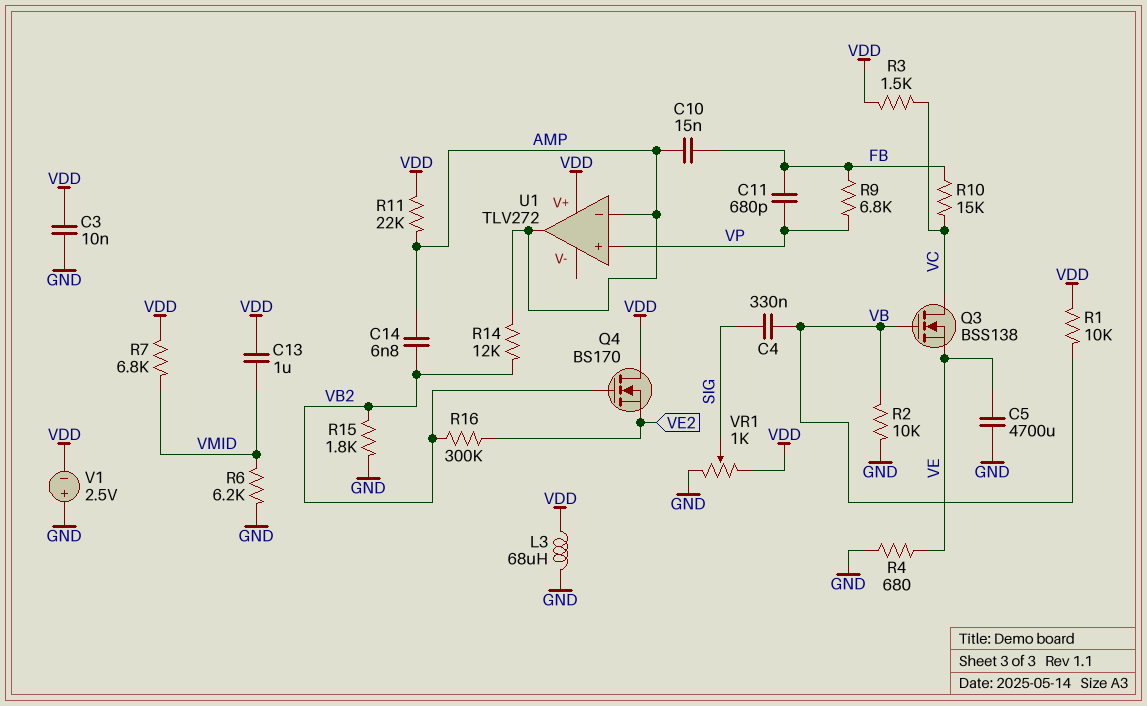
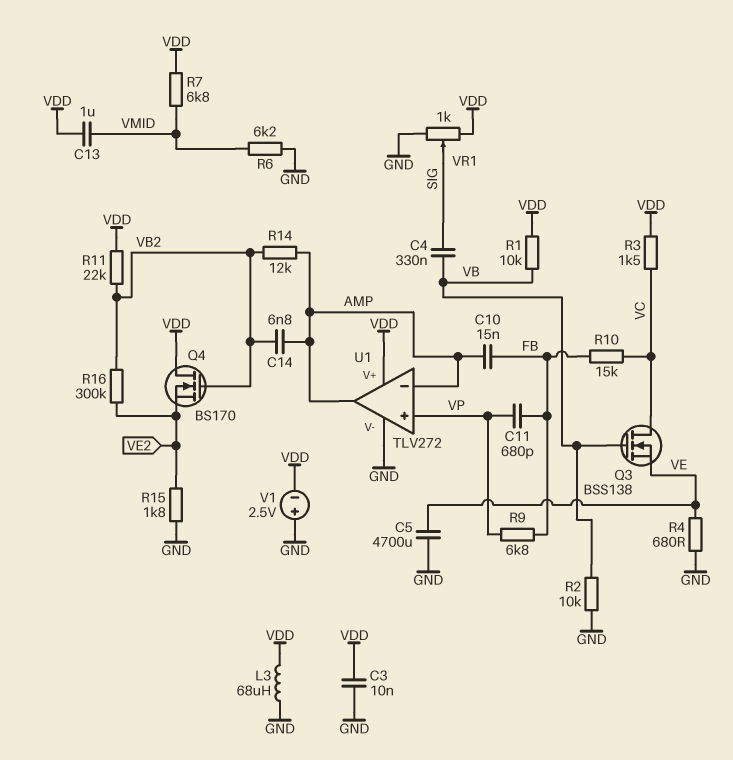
R11: 22k (AMP, VDD) -> 22k (VB2, VDD)
R15: 1.8k (GND, VB2) -> 1.8k (GND, VE2)
U1 pin V-: none -> GND

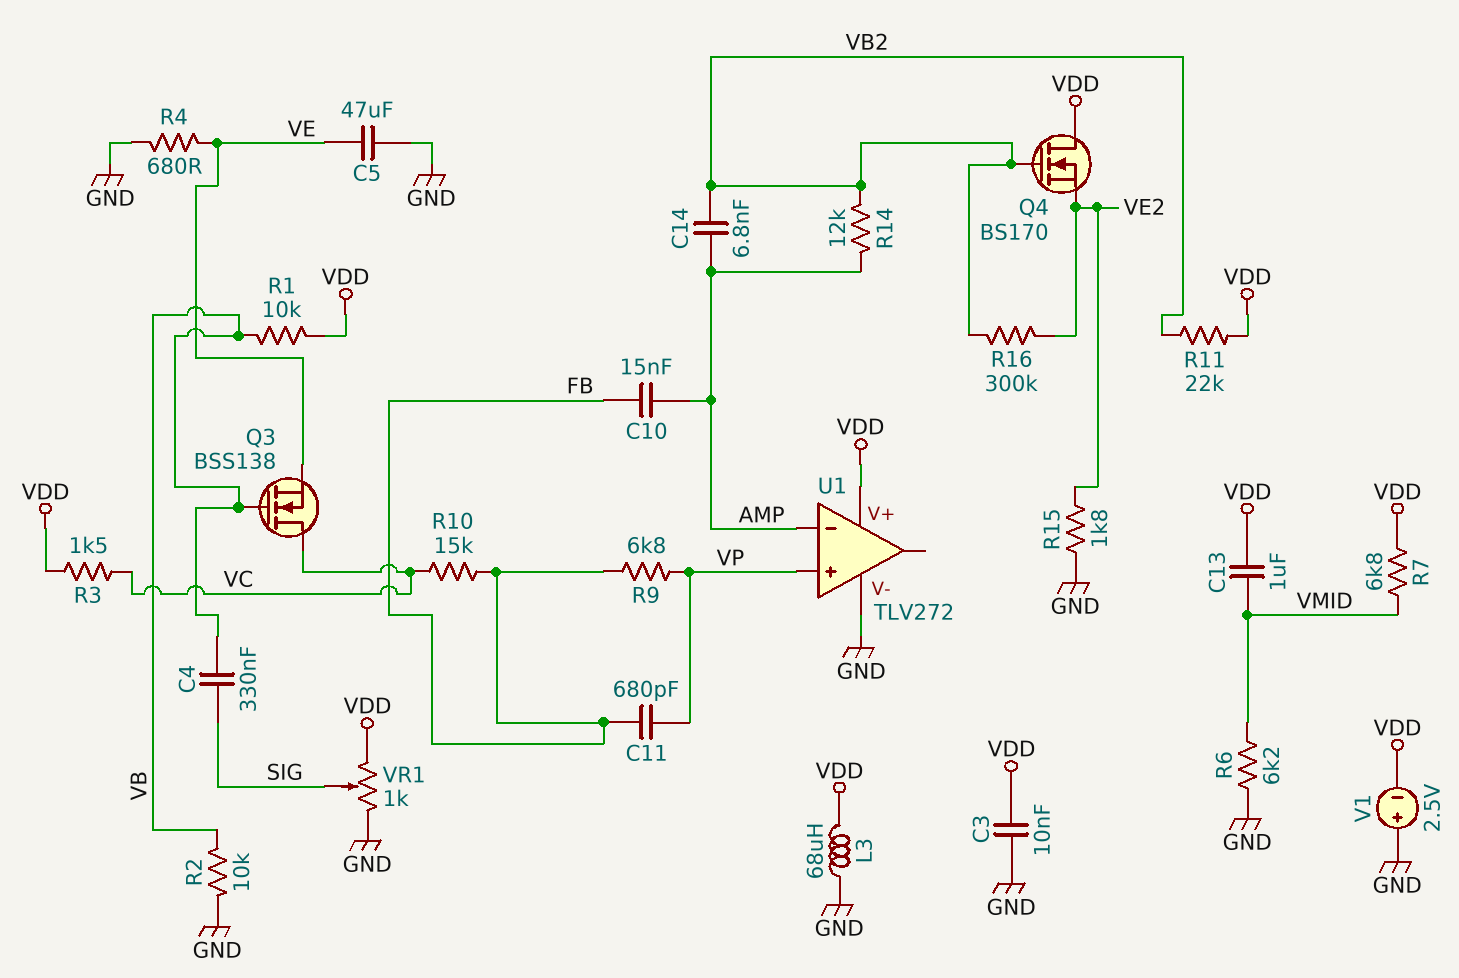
C5: 4700uF (GND, VE) -> 47uF (GND, VE)
U1 pin out: AMP -> none

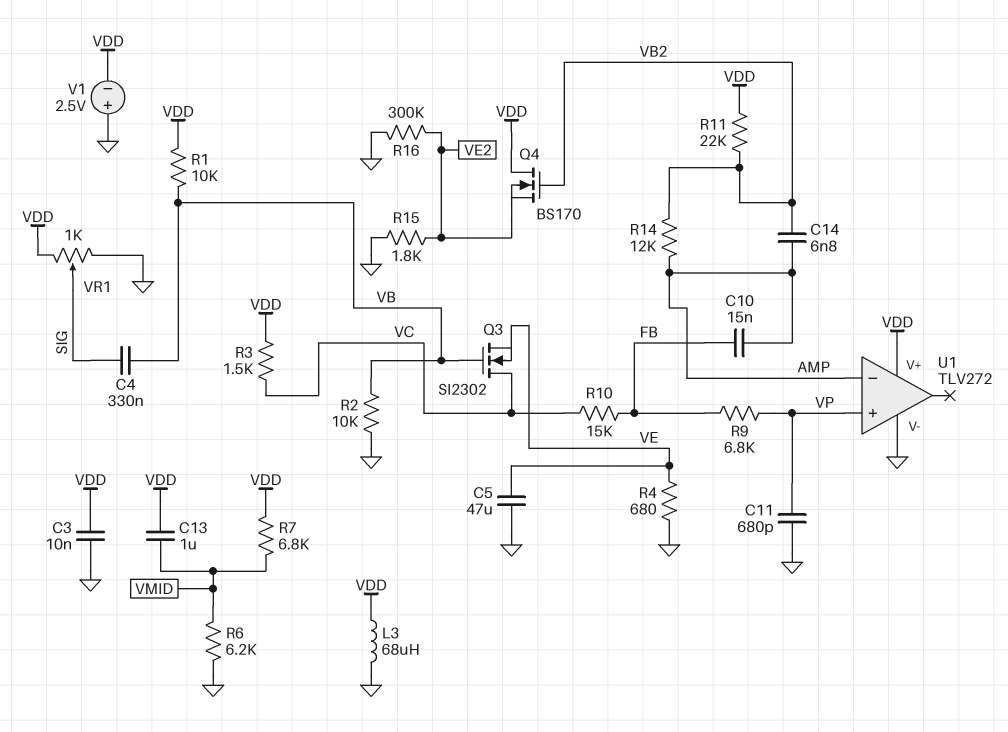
C11: 680pF (FB, VP) -> 680pF (GND, VP)
Q3: NMOS BSS138 (G VB, D VC, S VE) -> NMOS SI2302 (G VB, D VC, S VE)
R16: 300k (VB2, VE2) -> 300k (GND, VE2)

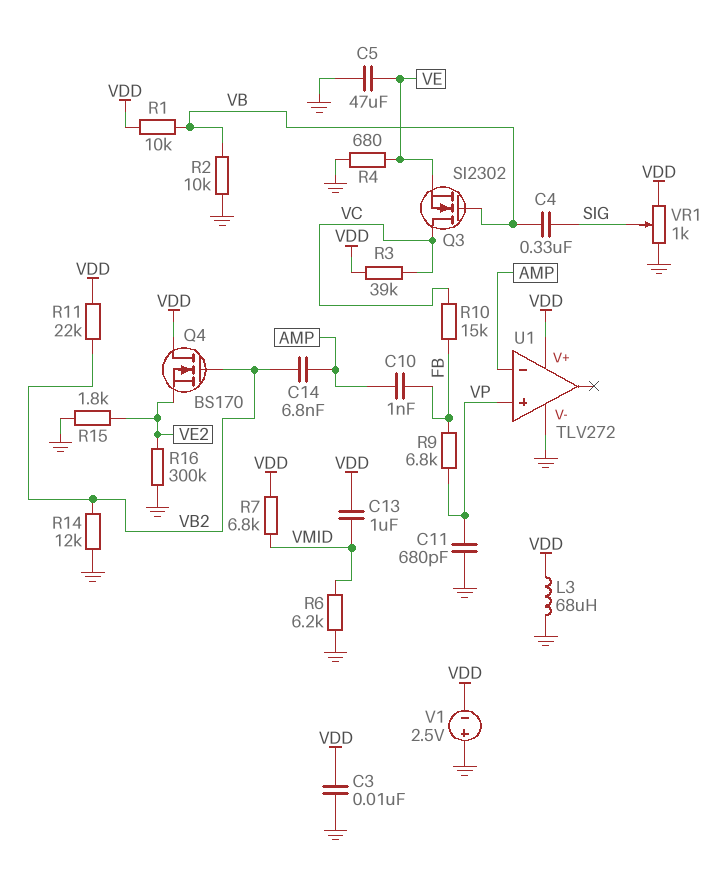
C10: 15nF (AMP, FB) -> 1nF (AMP, FB)
R3: 1.5k (VC, VDD) -> 39k (VC, VDD)
R14: 12k (AMP, VB2) -> 12k (GND, VB2)

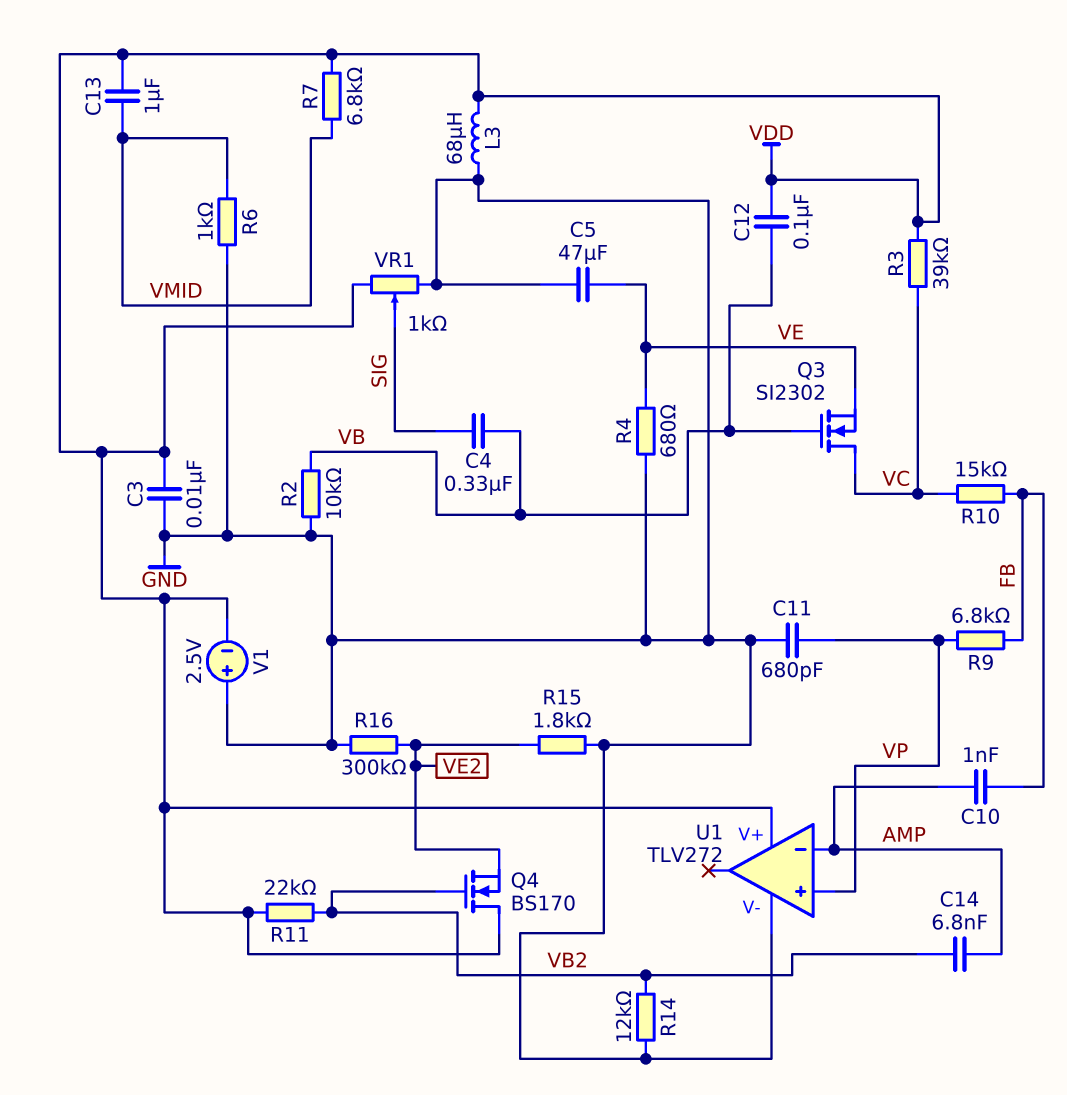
C12: none -> 100nF (VB, VDD)
R1: 10k (VB, VDD) -> none
R6: 6.2k (GND, VMID) -> 1k (GND, VMID)

